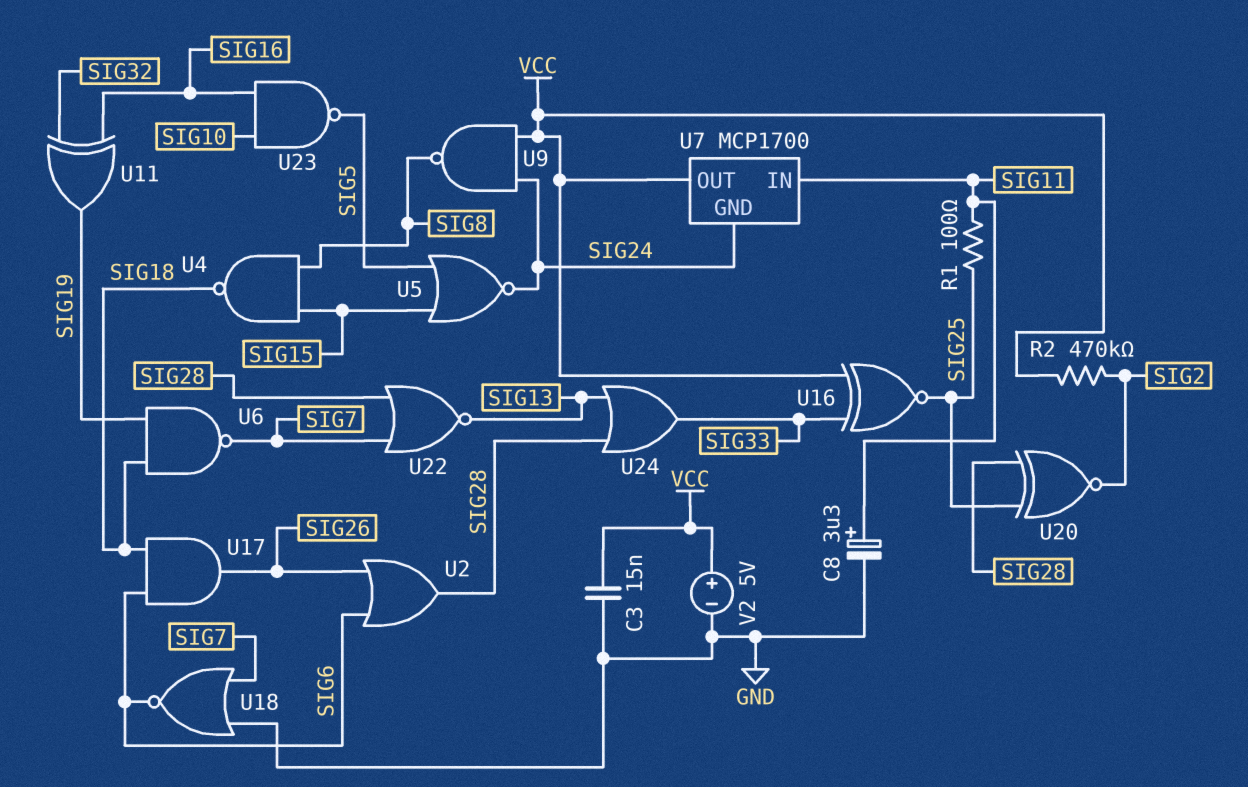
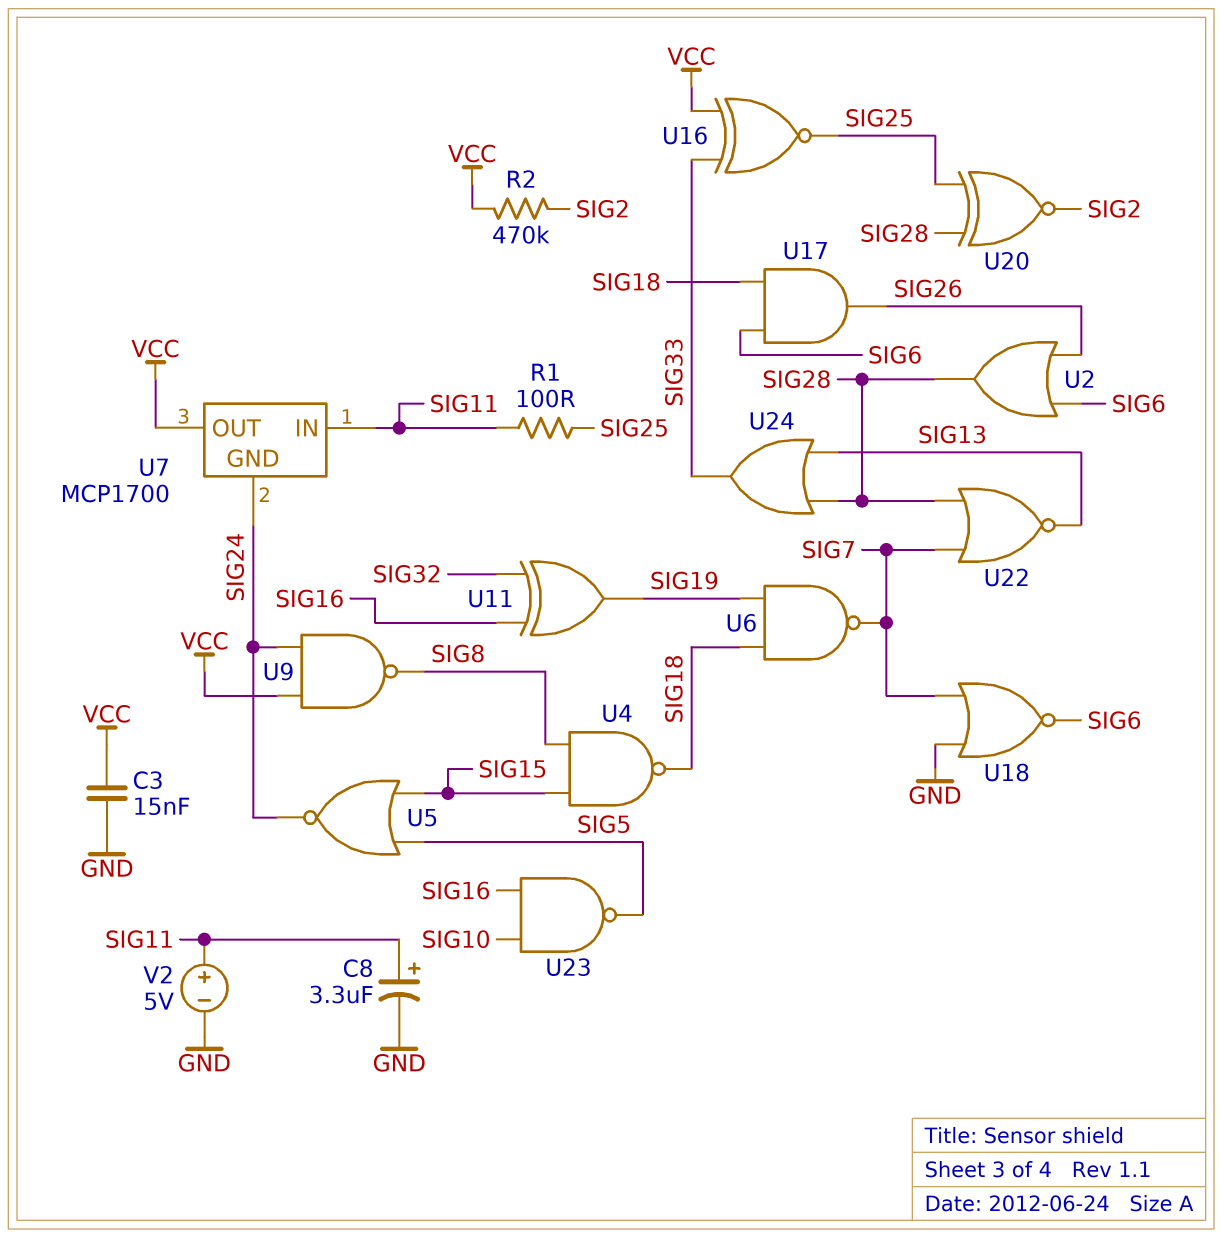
V2: 5V (plus VCC, minus GND) -> 5V (plus SIG11, minus GND)

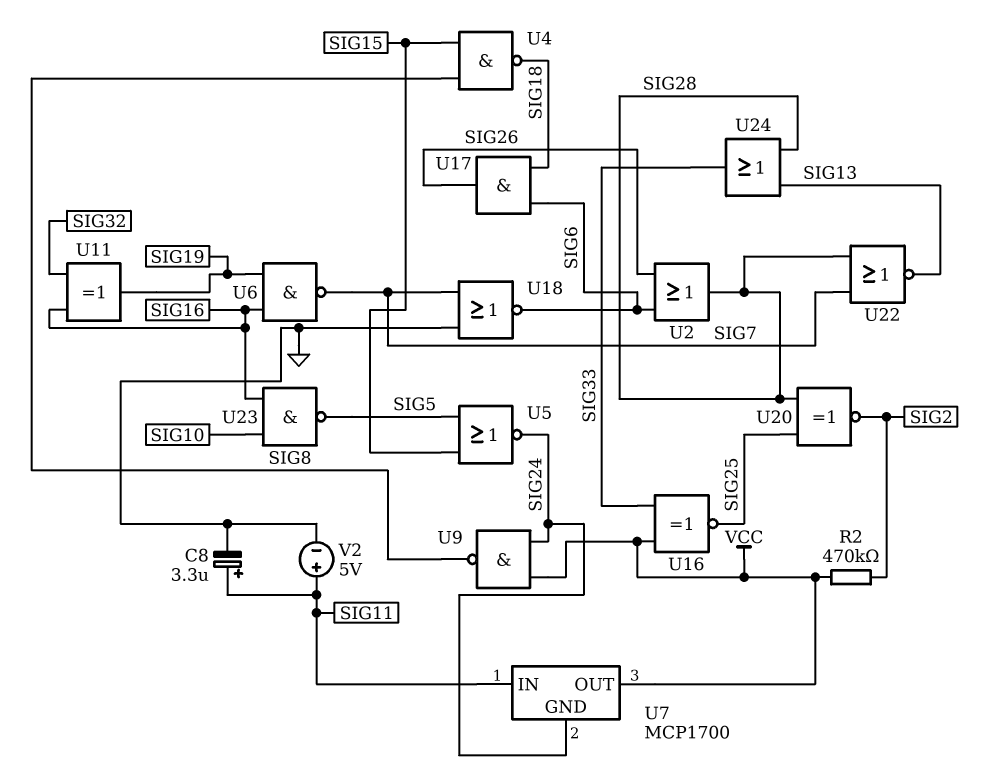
C3: 15nF (GND, VCC) -> none
R1: 100 (SIG11, SIG25) -> none
U6: NAND (in SIG18, in SIG19, out SIG7) -> NAND (in SIG16, in SIG19, out SIG7)

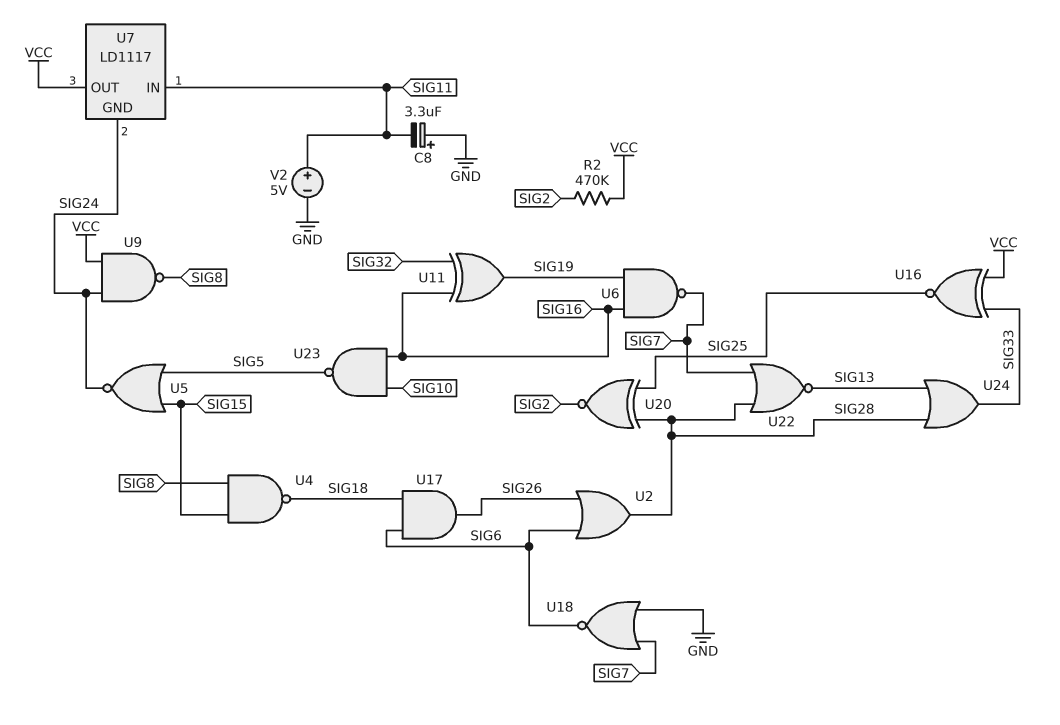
C8: 3.3uF (plus SIG11, minus GND) -> 3.3uF (plus GND, minus SIG11)
U7: MCP1700 -> LD1117

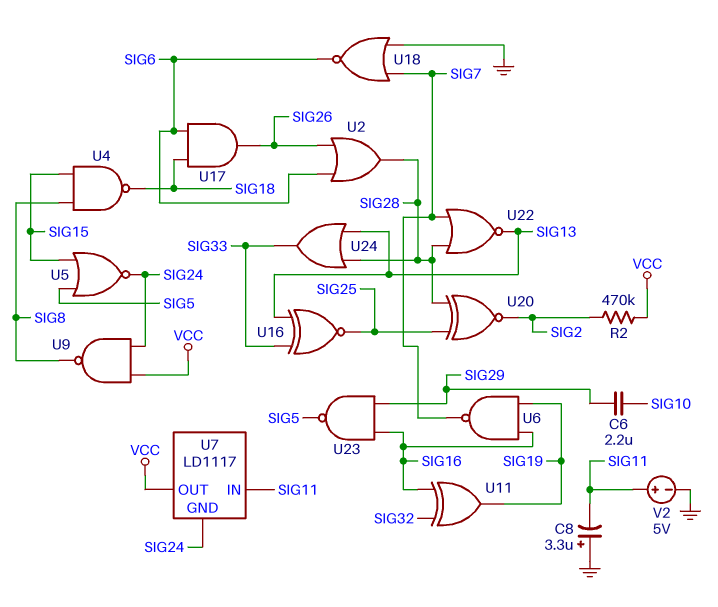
C6: none -> 2.2uF (SIG10, SIG29)
U16: XNOR (in SIG33, in VCC, out SIG25) -> XNOR (in SIG13, in SIG33, out SIG25)
U23: NAND (in SIG10, in SIG16, out SIG5) -> NAND (in SIG16, in SIG29, out SIG5)

